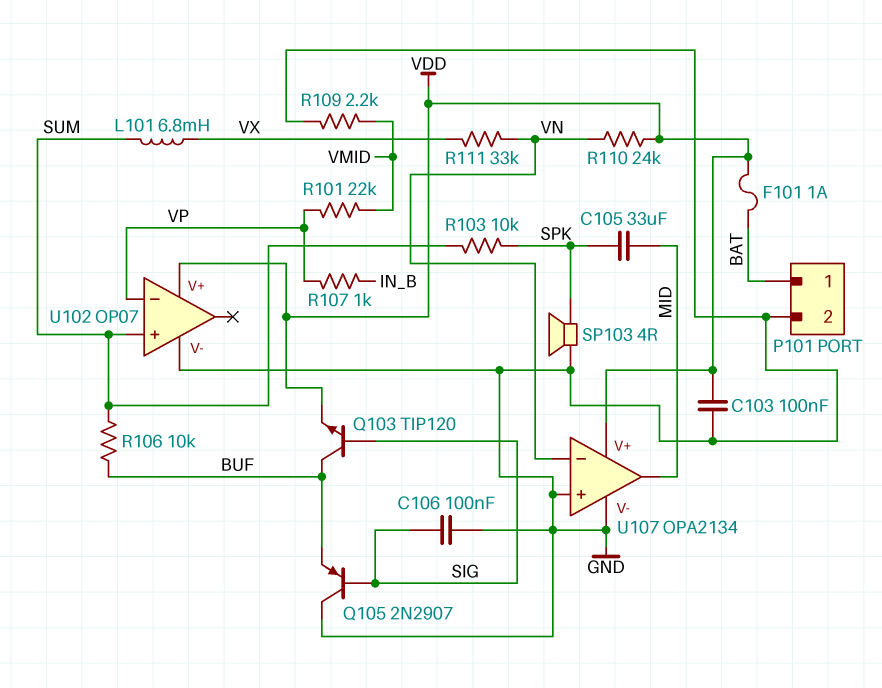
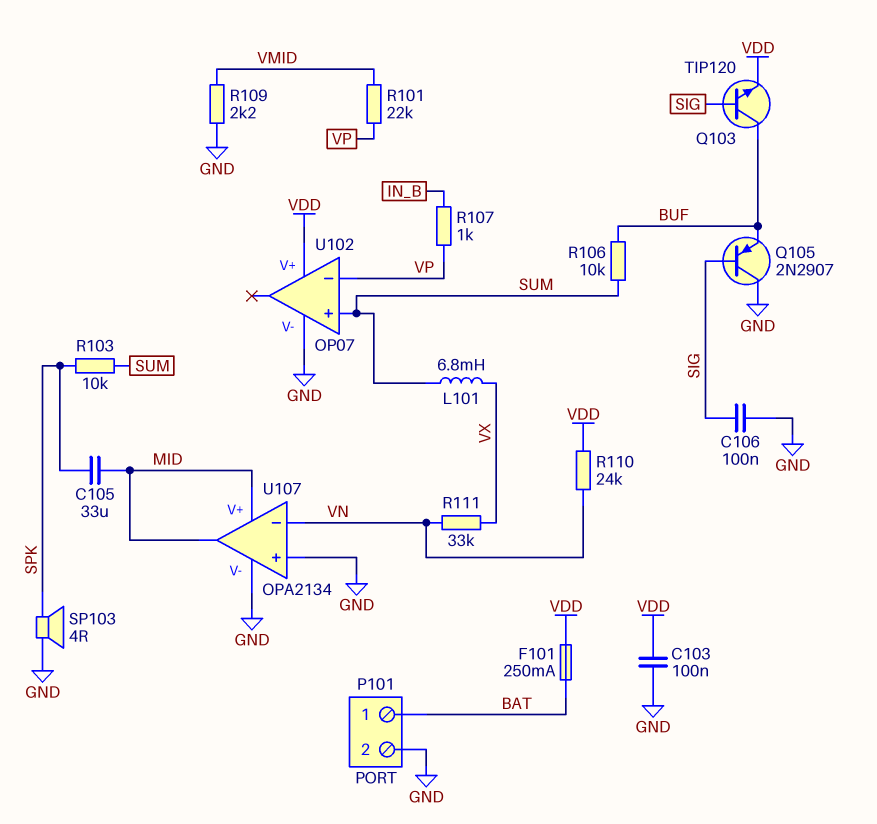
F101: 1A (BAT, VDD) -> 250mA (BAT, VDD)
U107 pin V+: VDD -> MID

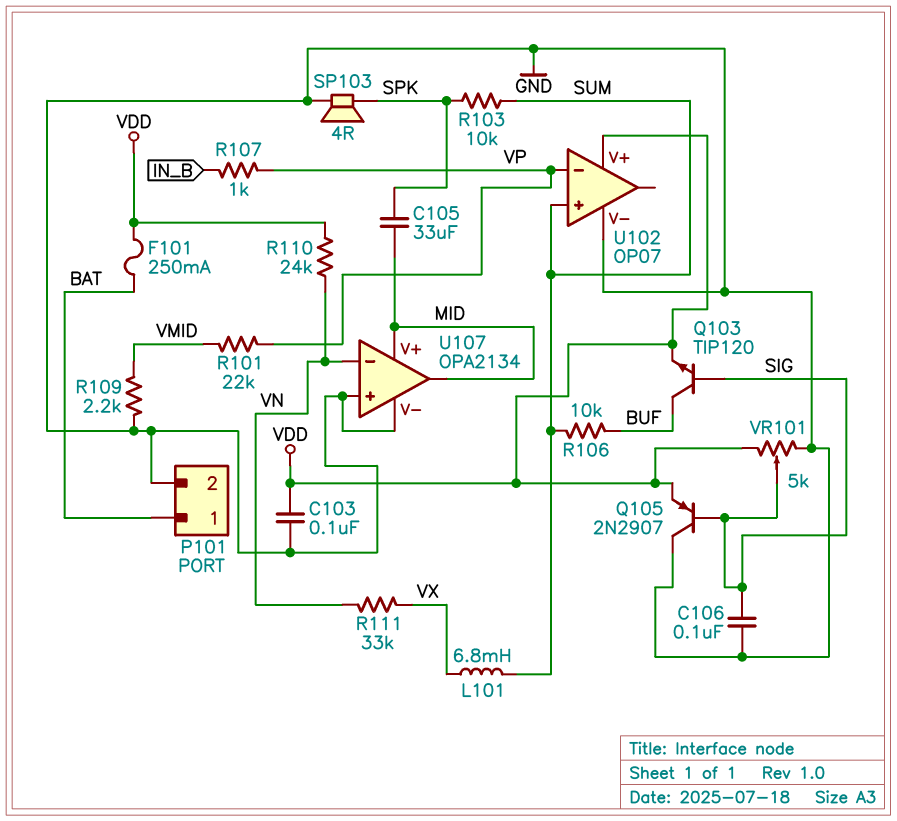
Q105: PNP 2N2907 (B SIG, C GND, E BUF) -> PNP 2N2907 (B SIG, C GND, E VDD)
VR101: none -> 5k (GND, VDD, wiper SIG)

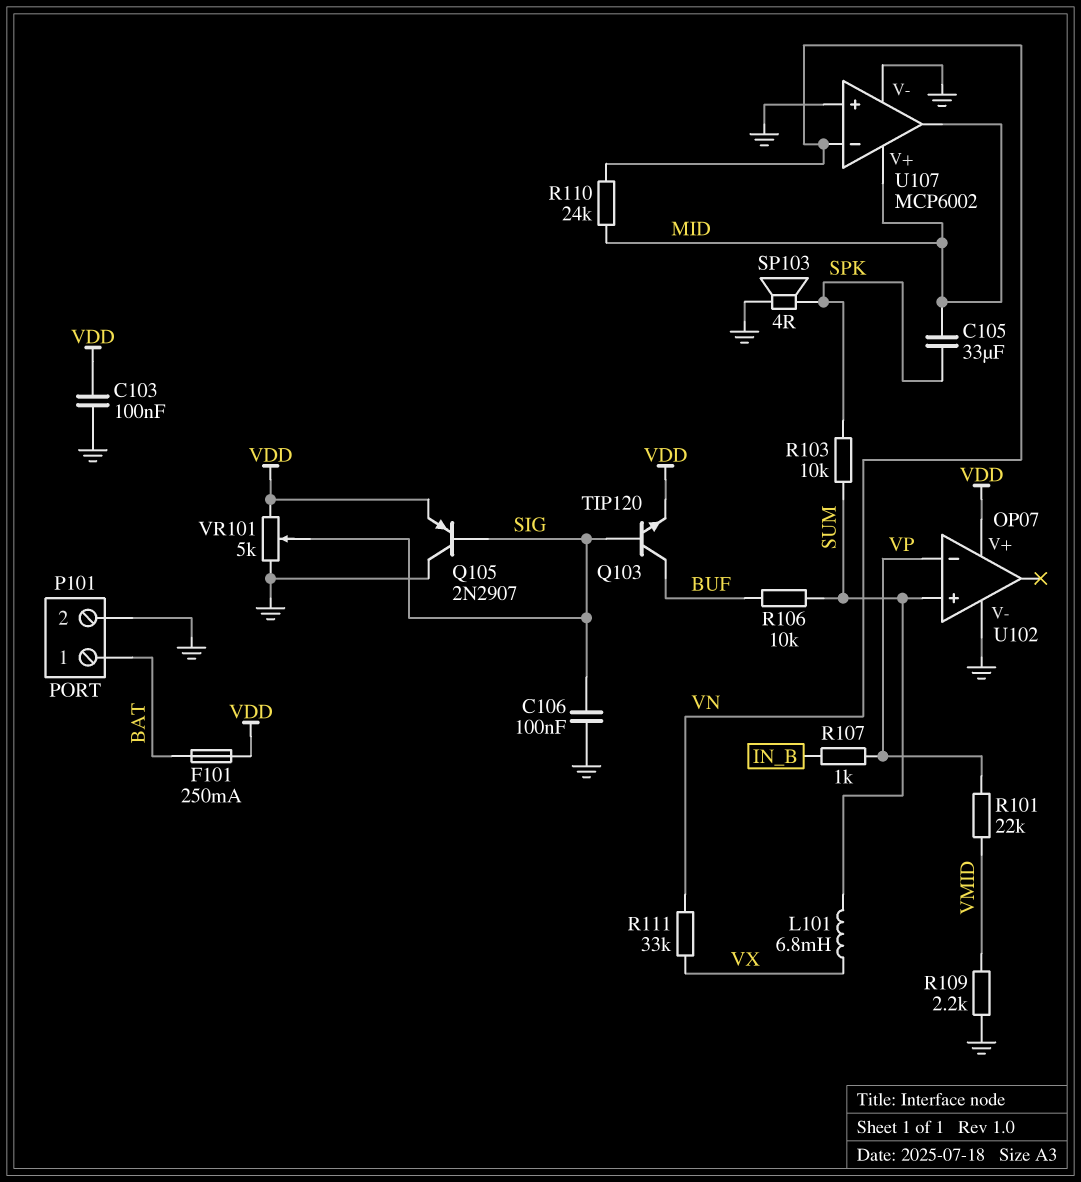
R110: 24k (VDD, VN) -> 24k (MID, VN)
U107: OPA2134 -> MCP6002

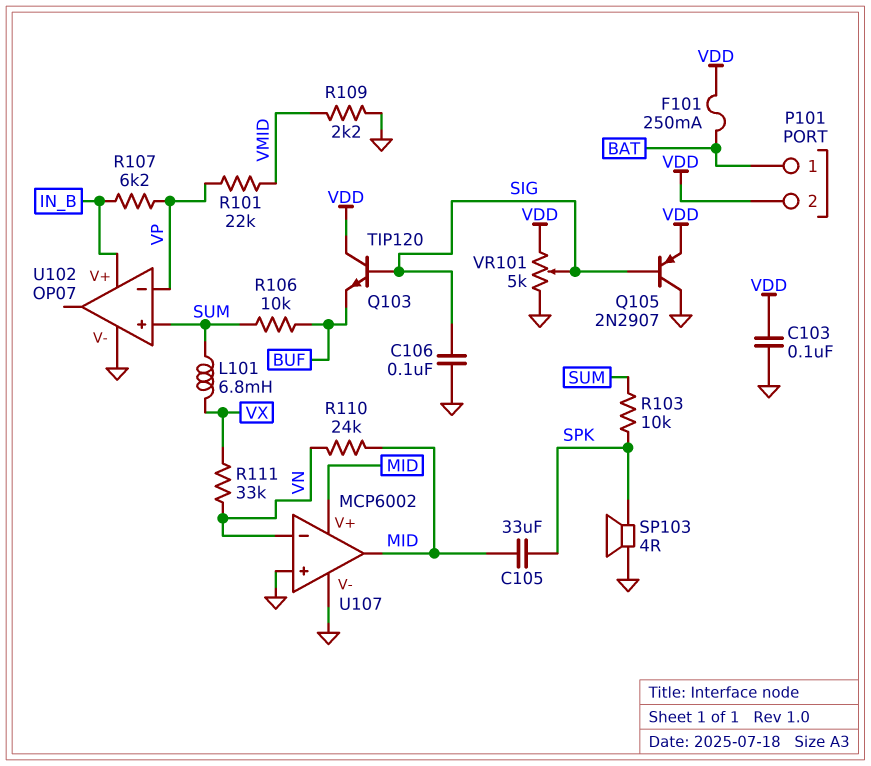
P101 pin 2: GND -> VDD
Q103: NPN TIP120 (B SIG, C BUF, E VDD) -> NPN TIP120 (B SIG, C VDD, E BUF)
R107: 1k (IN_B, VP) -> 6.2k (IN_B, VP)
U102 pin V+: VDD -> IN_B

